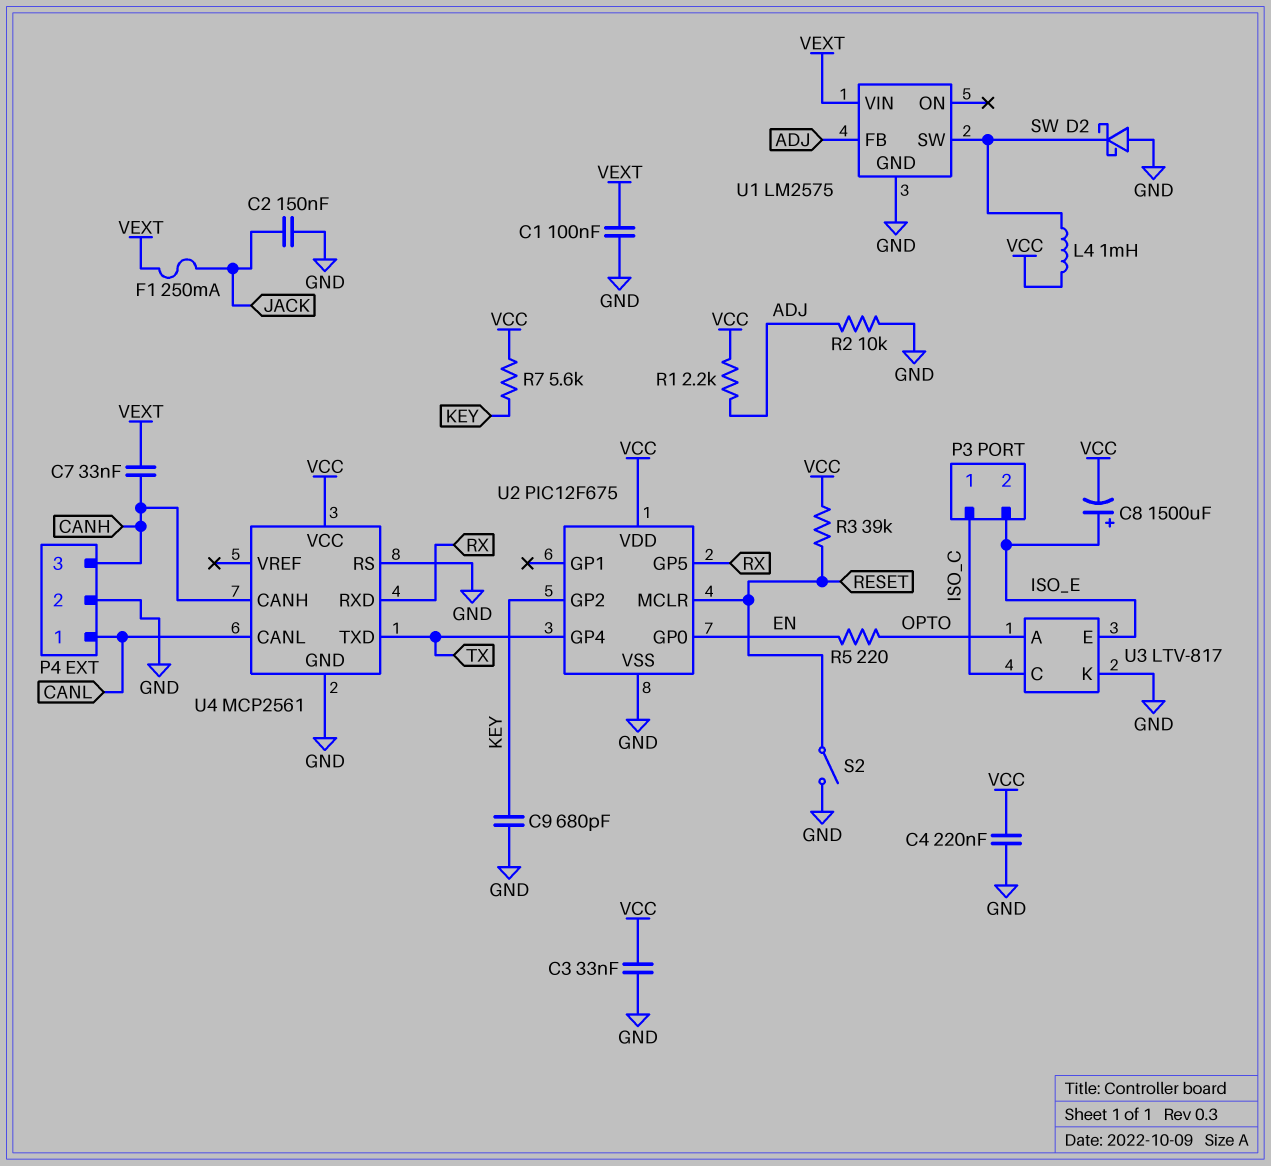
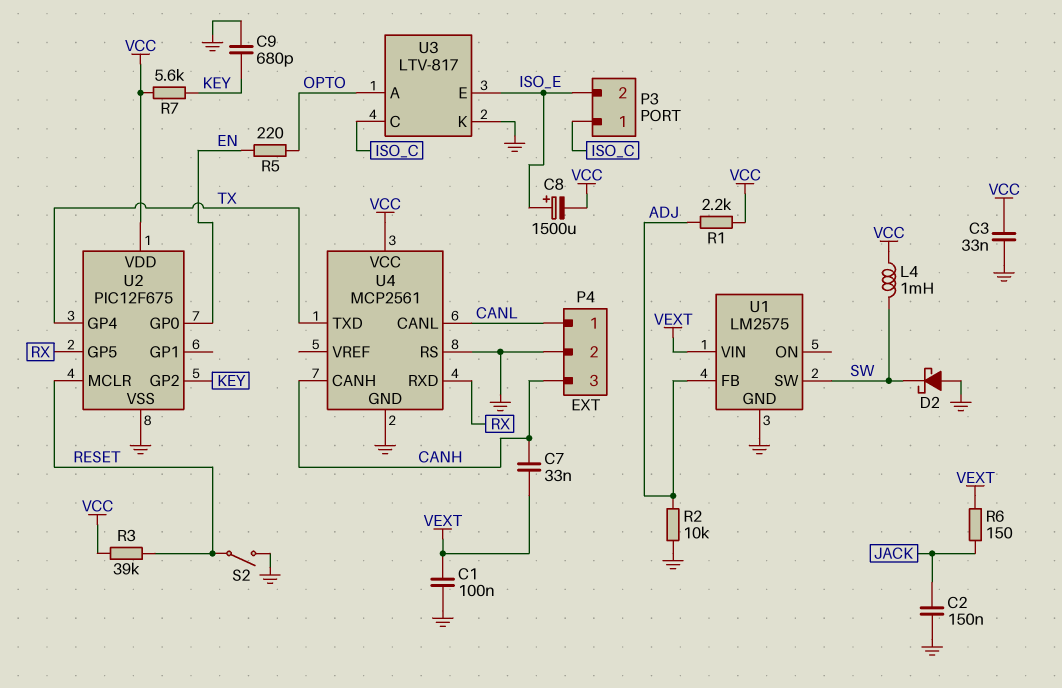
C4: 220nF (GND, VCC) -> none
F1: 250mA (JACK, VEXT) -> none
R6: none -> 150 (JACK, VEXT)

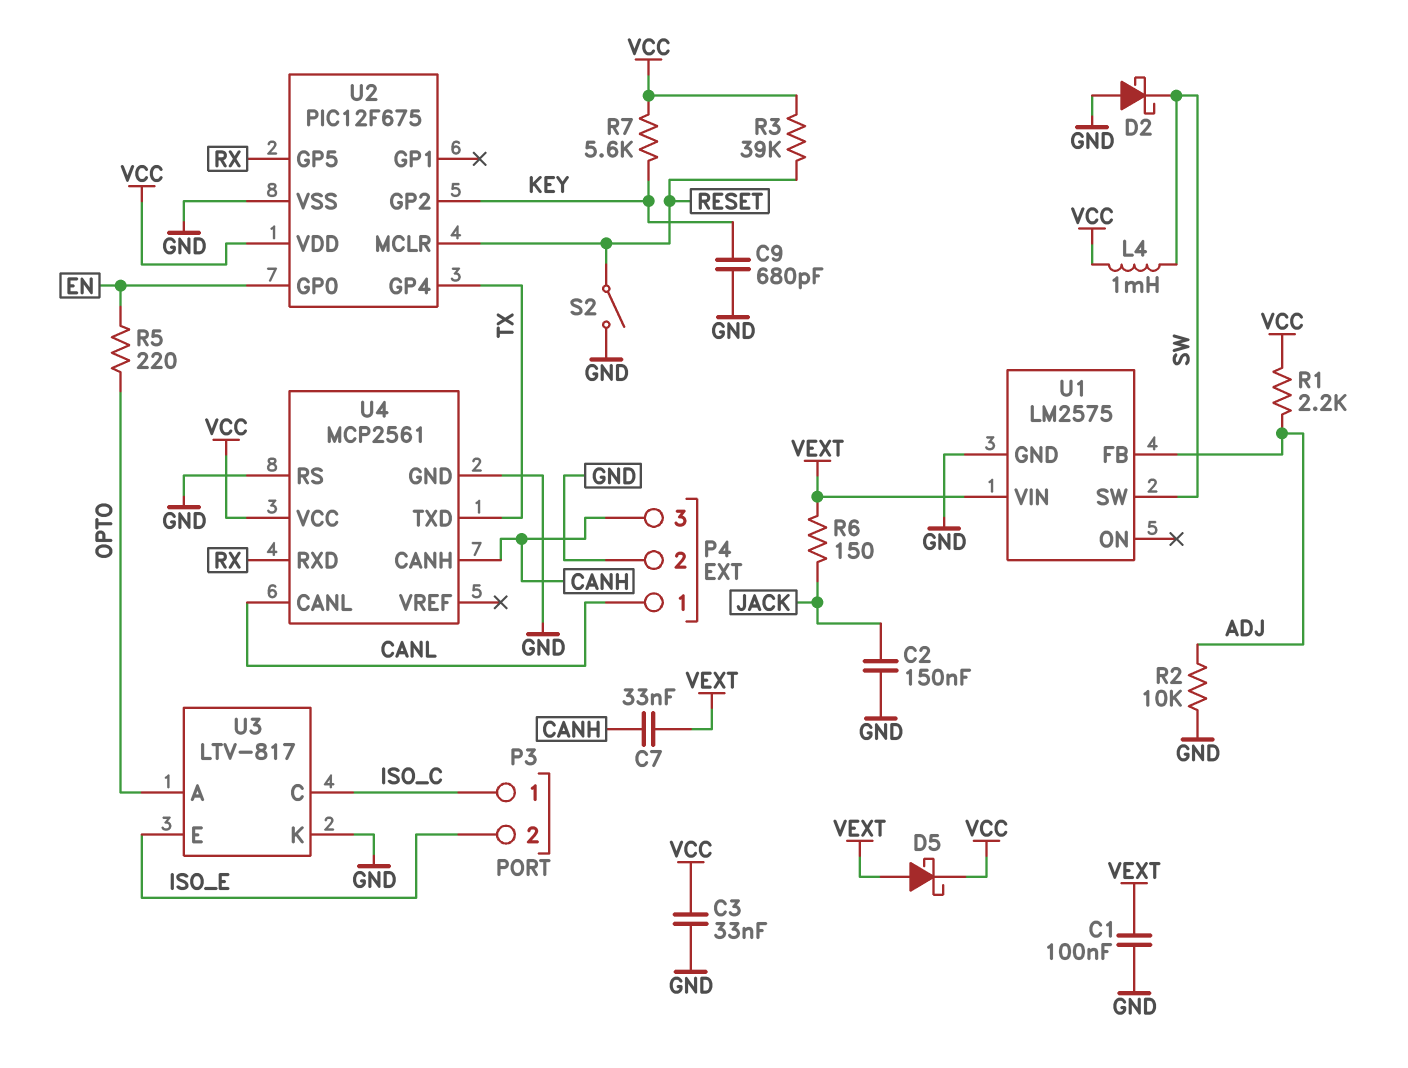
C8: 1500uF (plus ISO_E, minus VCC) -> none
D5: none -> schottky (A VEXT, K VCC)

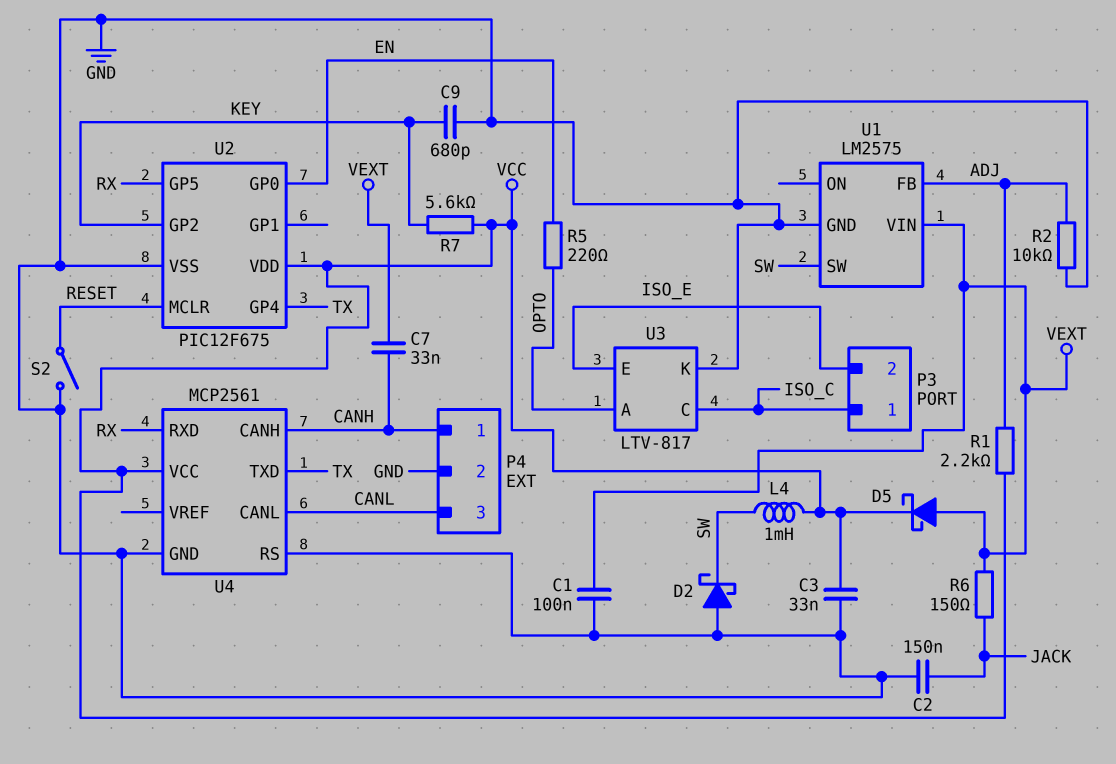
P4 pin 1: CANL -> CANH
P4 pin 3: CANH -> CANL
R3: 39k (RESET, VCC) -> none

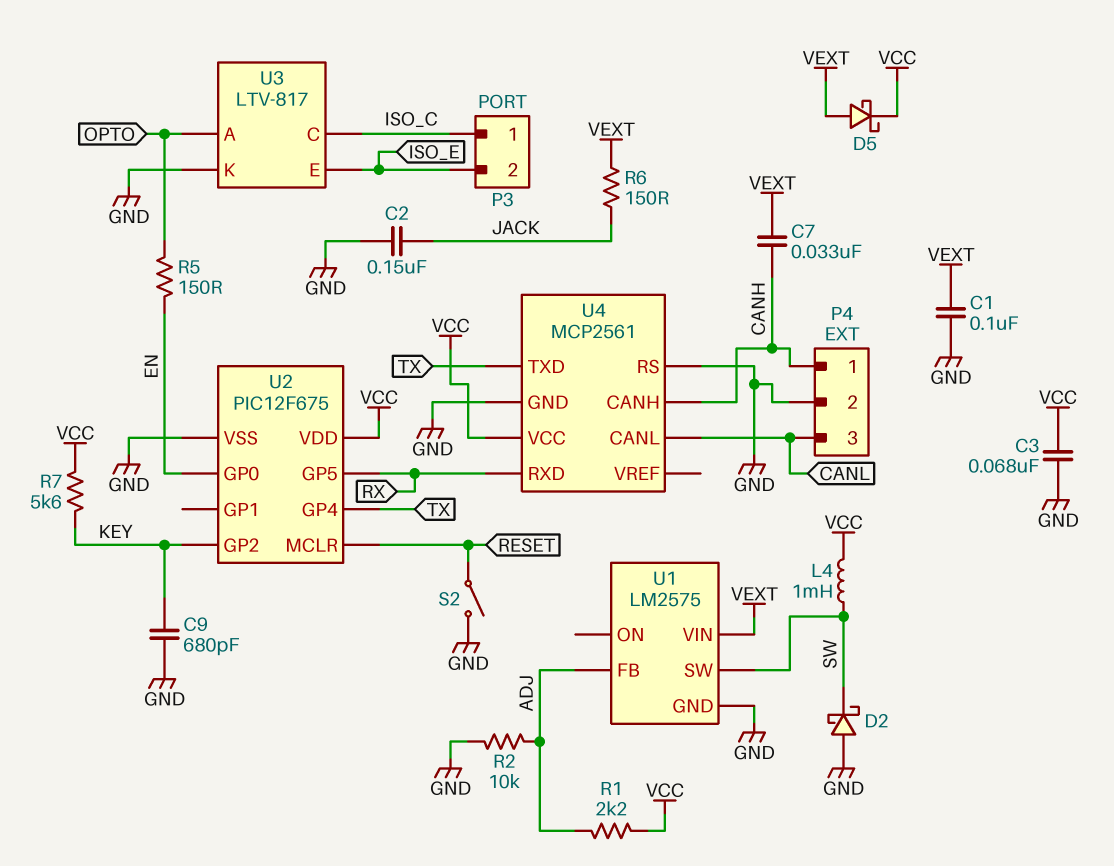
C3: 33nF (GND, VCC) -> 68nF (GND, VCC)
R5: 220 (EN, OPTO) -> 150 (EN, OPTO)

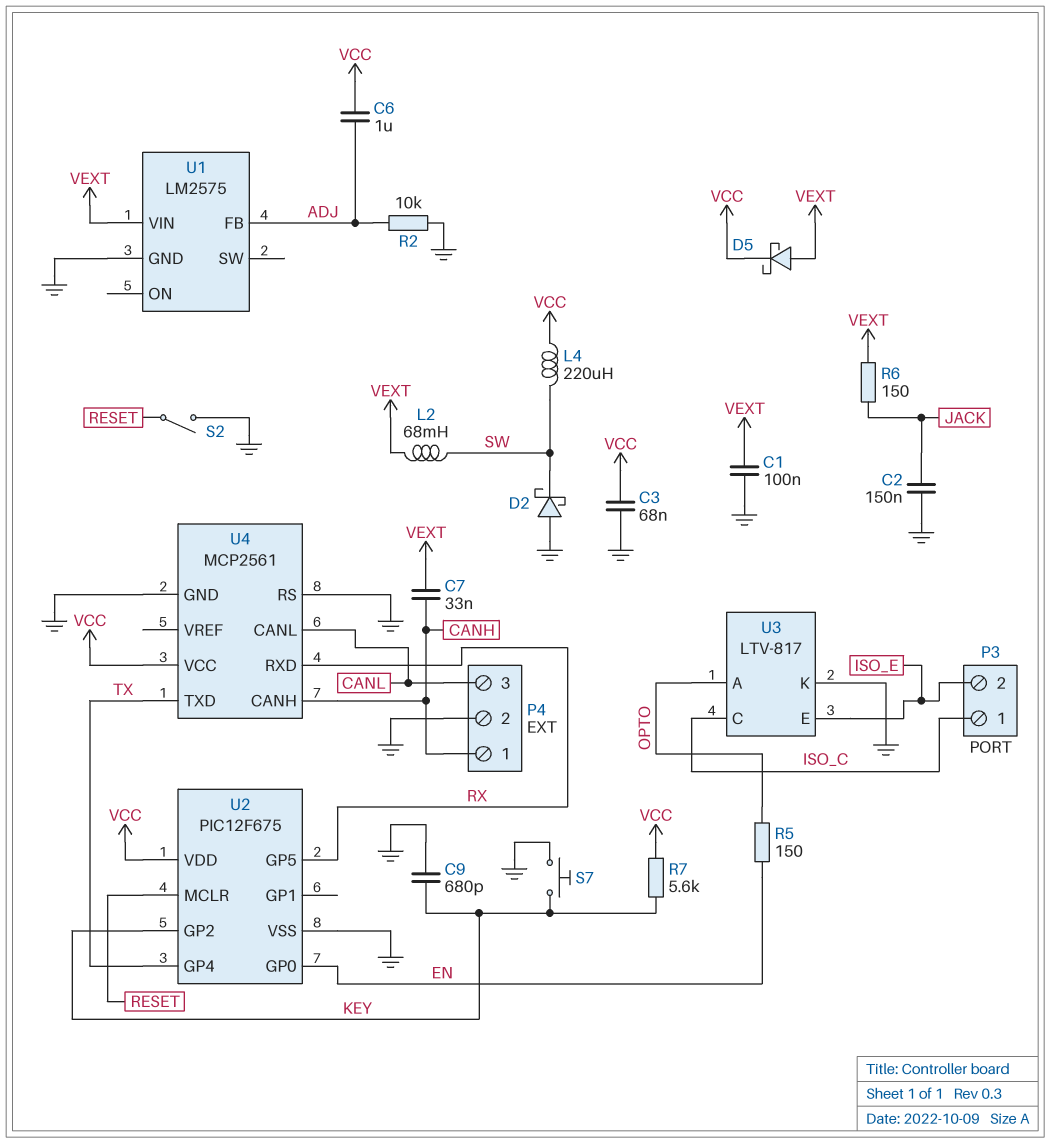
C6: none -> 1uF (ADJ, VCC)
L2: none -> 68mH (SW, VEXT)
L4: 1mH (SW, VCC) -> 220uH (SW, VCC)
R1: 2.2k (ADJ, VCC) -> none
S7: none -> button (GND, KEY)
U1 pin SW: SW -> none

